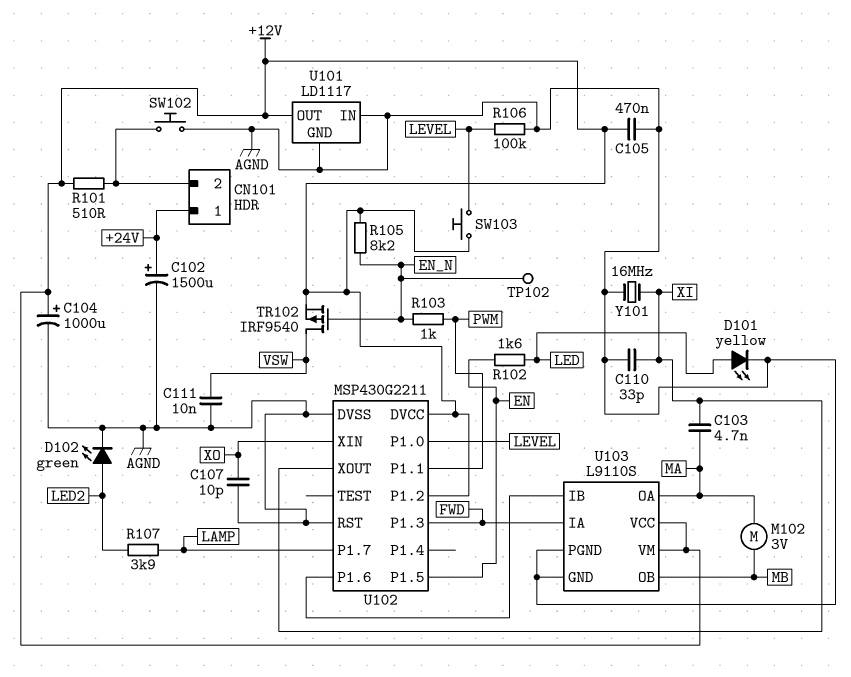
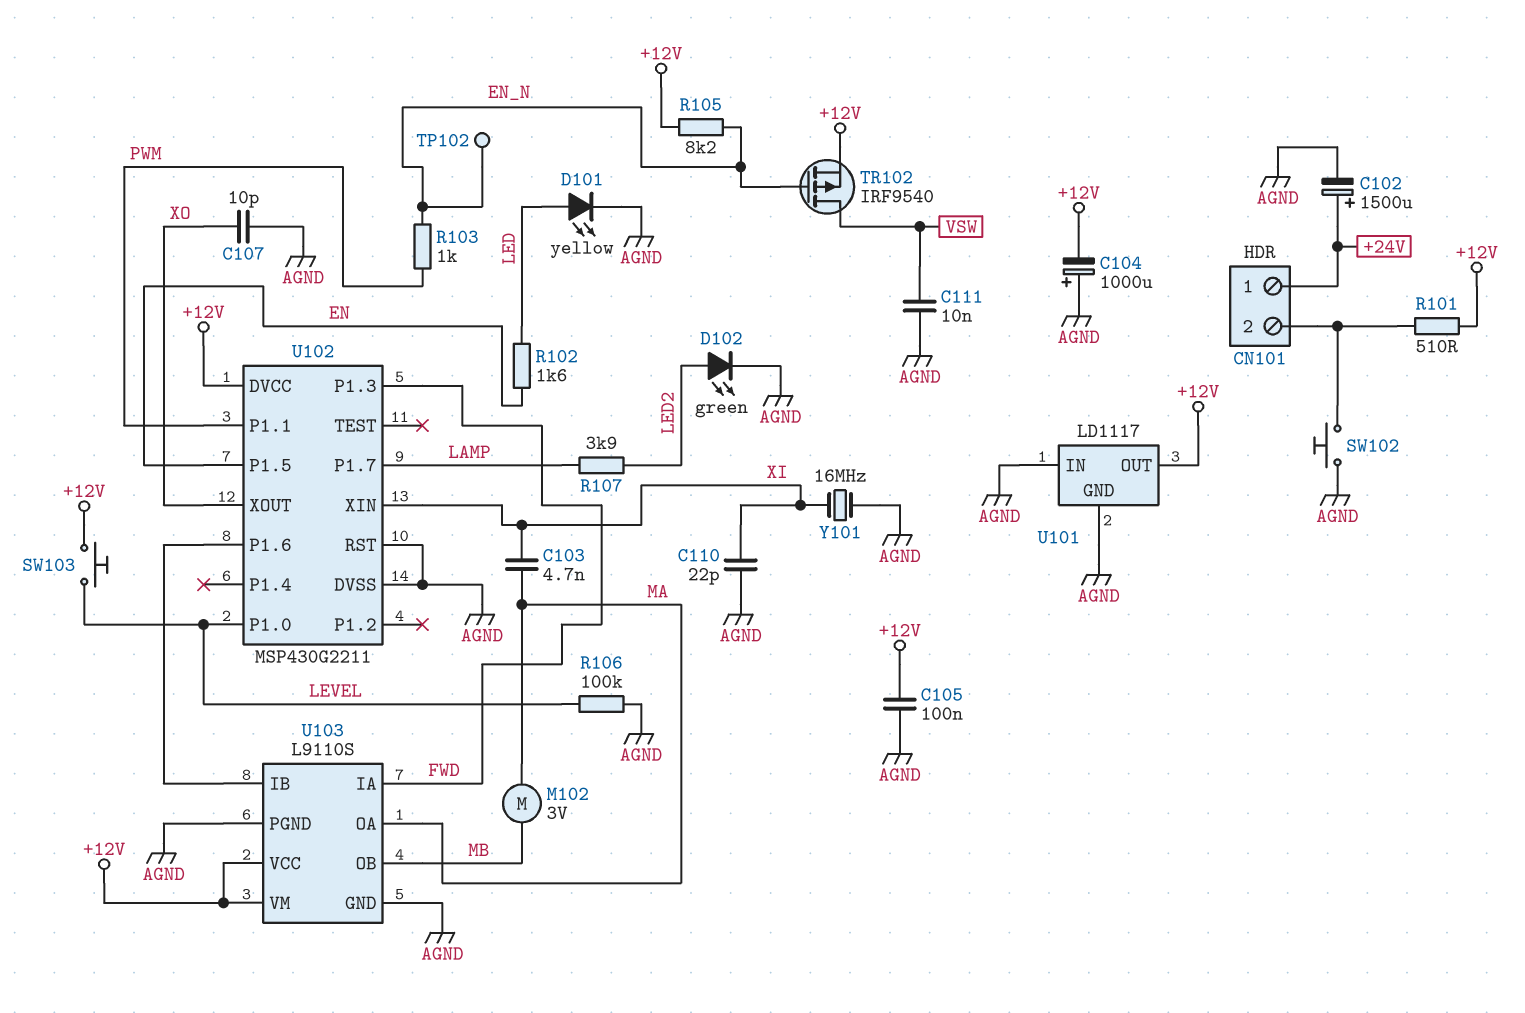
C104: 1000uF (plus +12V, minus AGND) -> 1000uF (plus AGND, minus +12V)
C105: 470nF (+12V, AGND) -> 100nF (+12V, AGND)
C110: 33pF (AGND, XI) -> 22pF (AGND, XI)
U102 pin P1.2: +12V -> none
U102 pin XIN: XO -> XI
U102 pin XOUT: XI -> XO

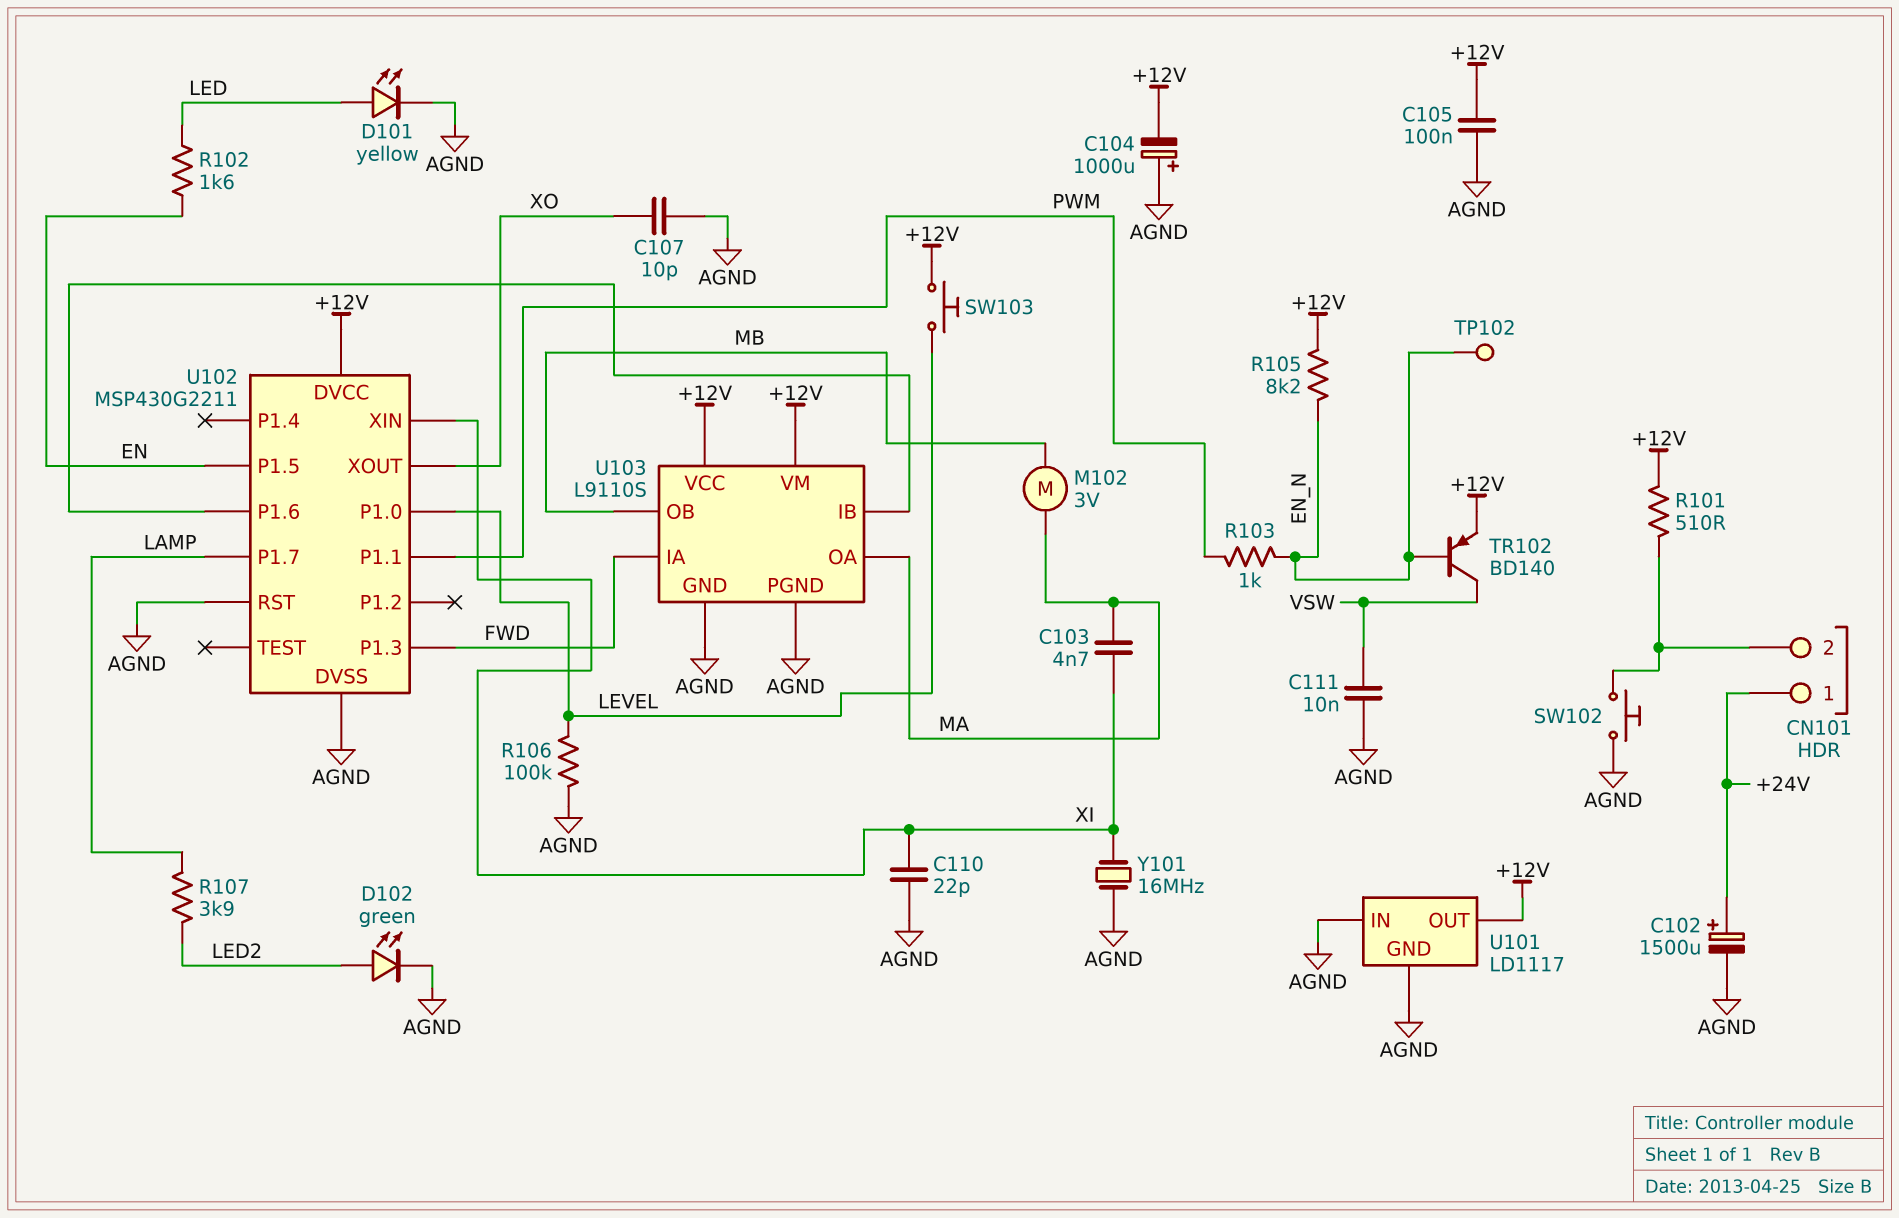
TR102: PMOS IRF9540 (G EN_N, D VSW, S +12V) -> PNP BD140 (B EN_N, C VSW, E +12V)

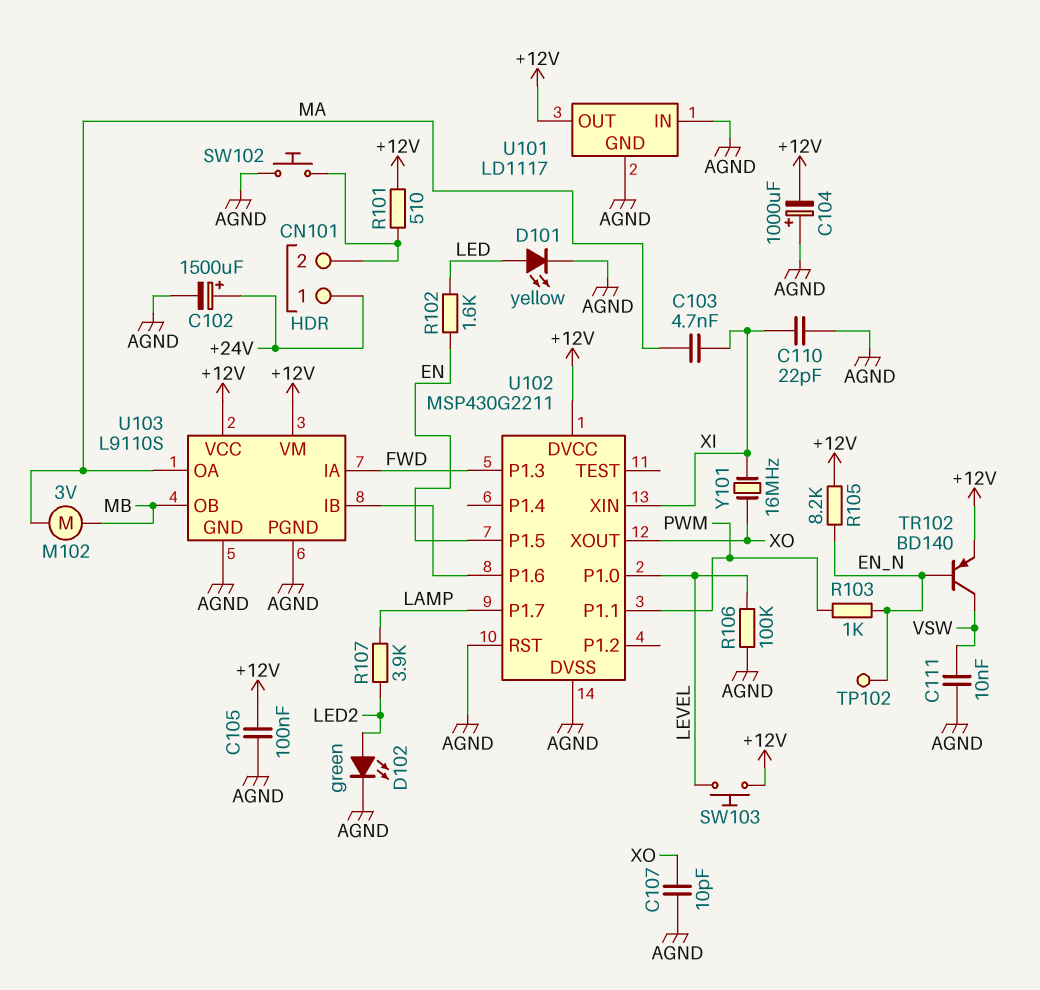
Y101: 16MHz (AGND, XI) -> 16MHz (XI, XO)

